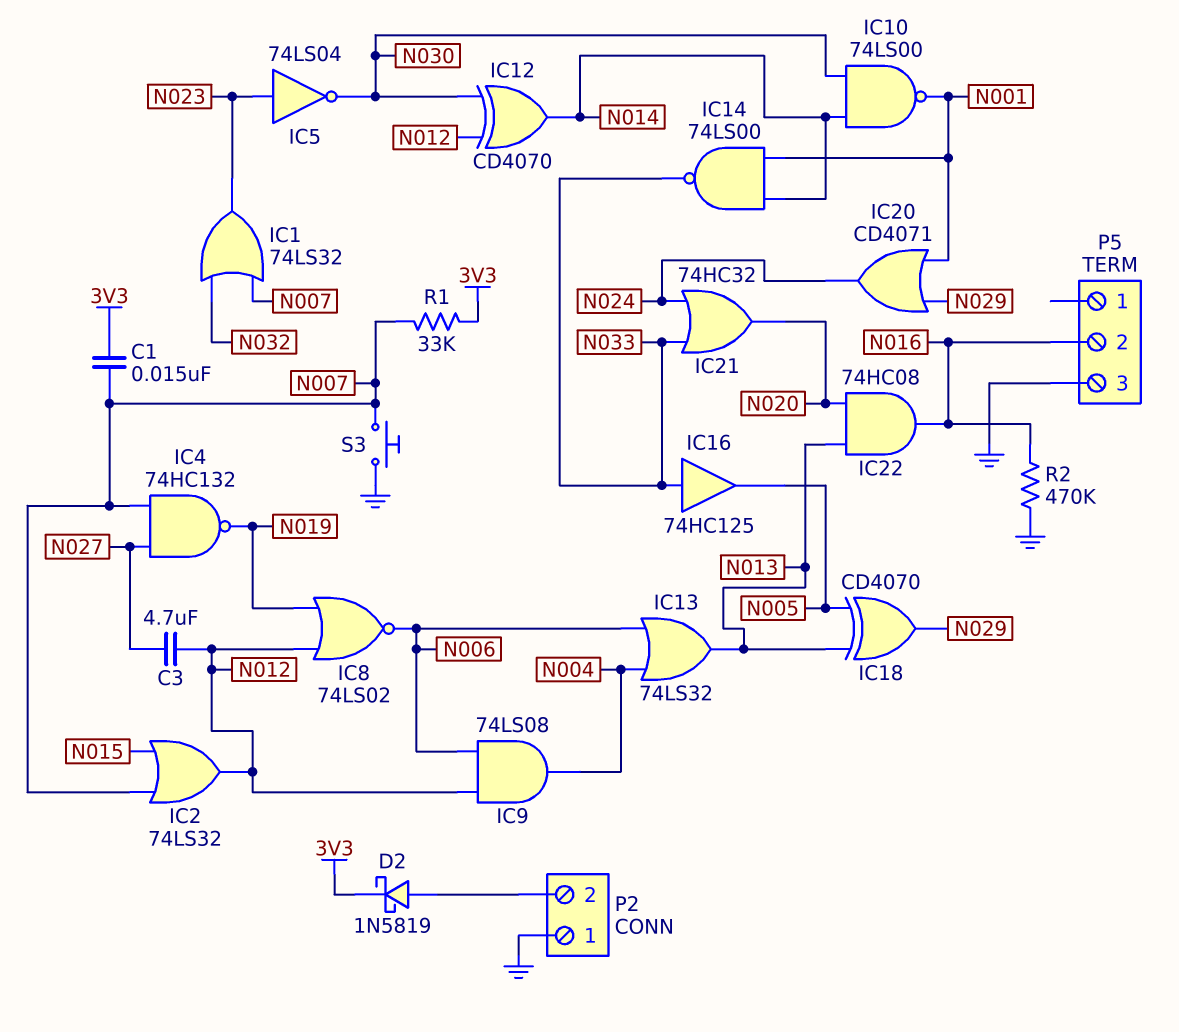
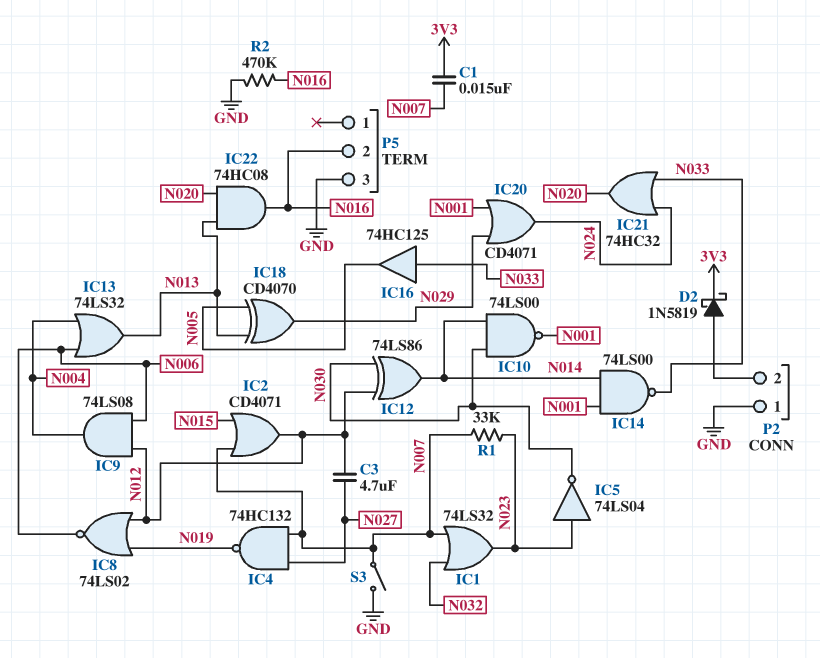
IC2: OR 74LS32 (in N007, in N015, out N012) -> OR CD4071 (in N007, in N015, out N012)
IC12: XOR CD4070 (in N012, in N030, out N014) -> XOR 74LS86 (in N012, in N030, out N014)
R1: 33k (3V3, N007) -> 33k (N007, N023)
S3: button (GND, N007) -> switch (GND, N007)

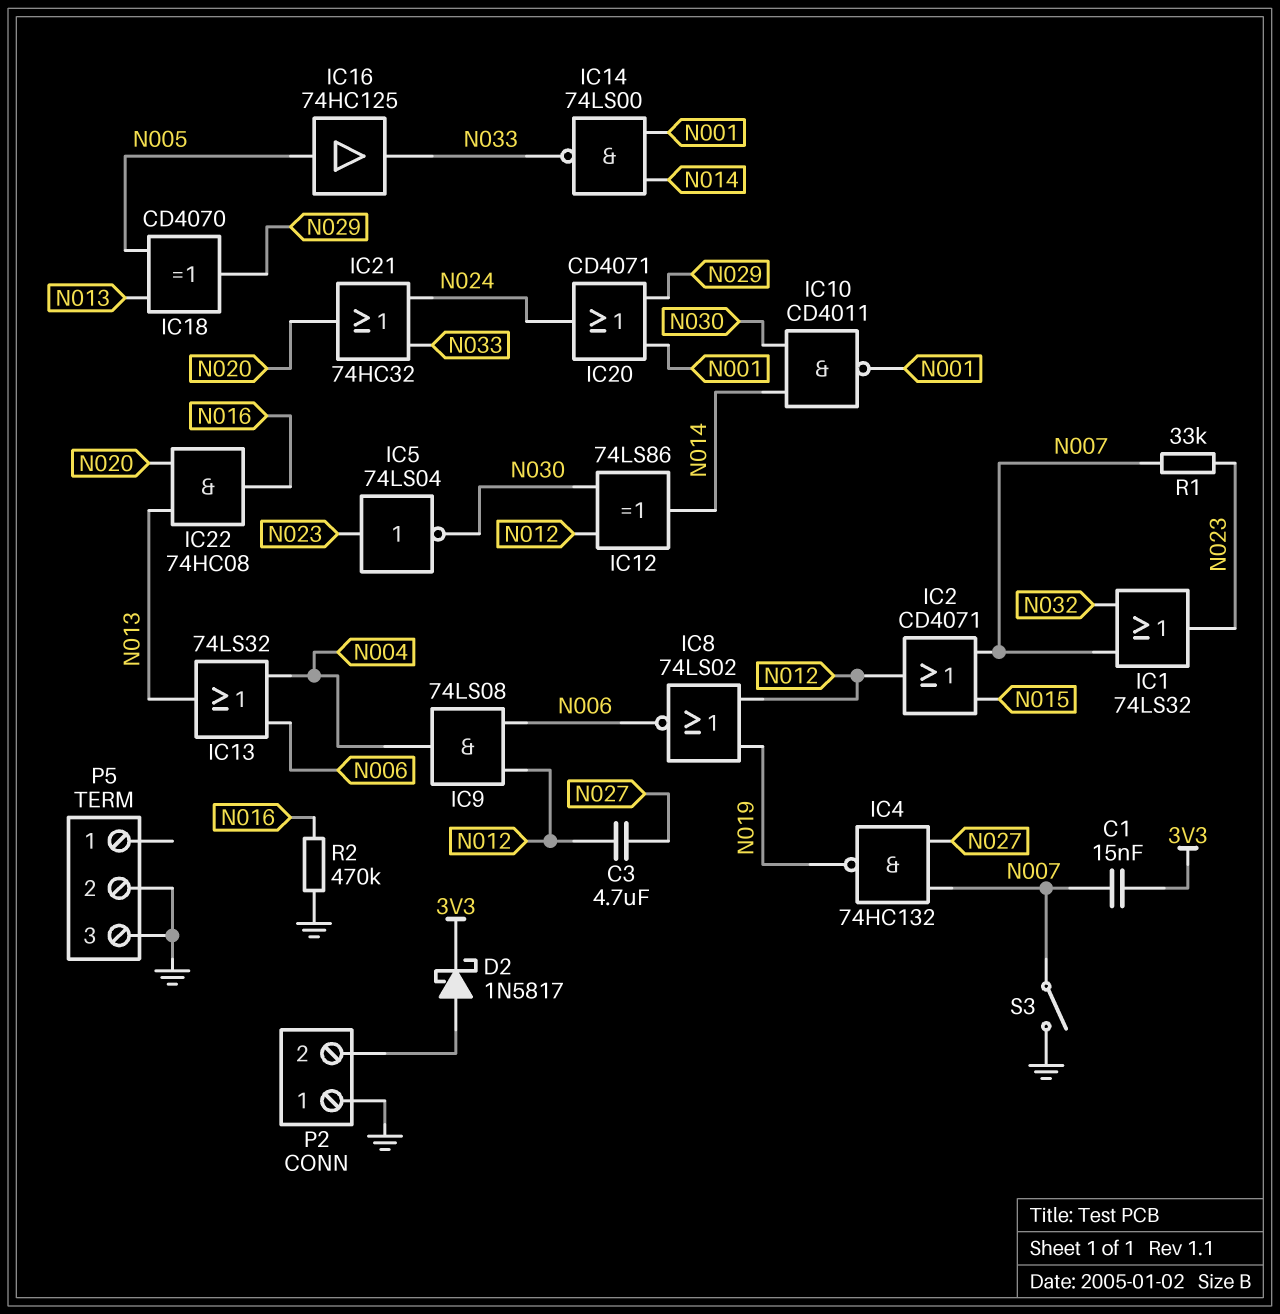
D2: schottky 1N5819 (A P2/2, K 3V3) -> schottky 1N5817 (A P2/2, K 3V3)
IC10: NAND 74LS00 (in N014, in N030, out N001) -> NAND CD4011 (in N014, in N030, out N001)
IC16: buffer 74HC125 (in N033, out N005) -> buffer 74HC125 (in N005, out N033)
P5 pin 2: N016 -> GND

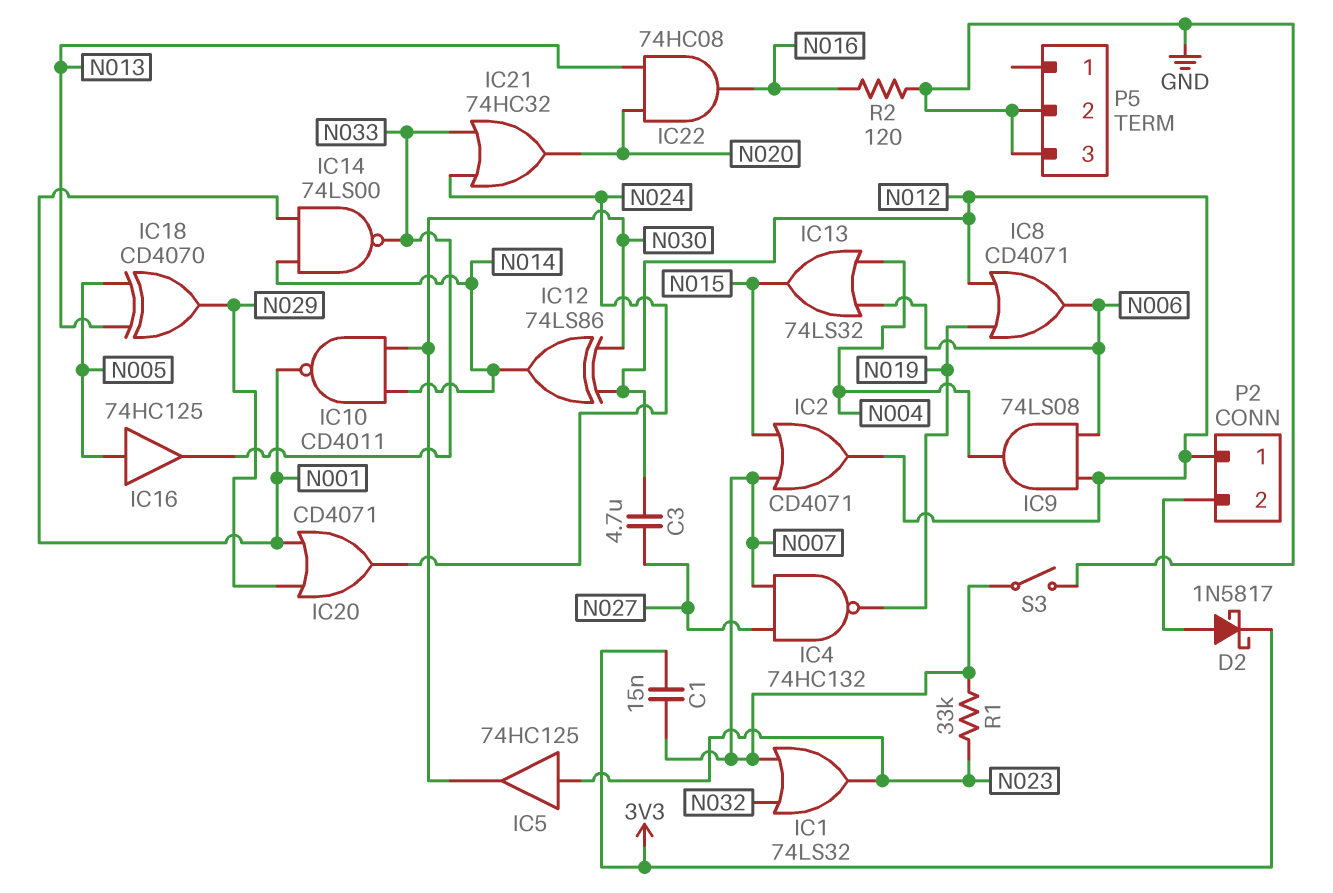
IC5: NOT 74LS04 (in N023, out N030) -> buffer 74HC125 (in N023, out N030)
IC8: NOR 74LS02 (in N012, in N019, out N006) -> OR CD4071 (in N012, in N019, out N006)
IC13: OR 74LS32 (in N004, in N006, out N013) -> OR 74LS32 (in N004, in N006, out N015)
P2 pin 1: GND -> N012
R2: 470k (GND, N016) -> 120 (GND, N016)

